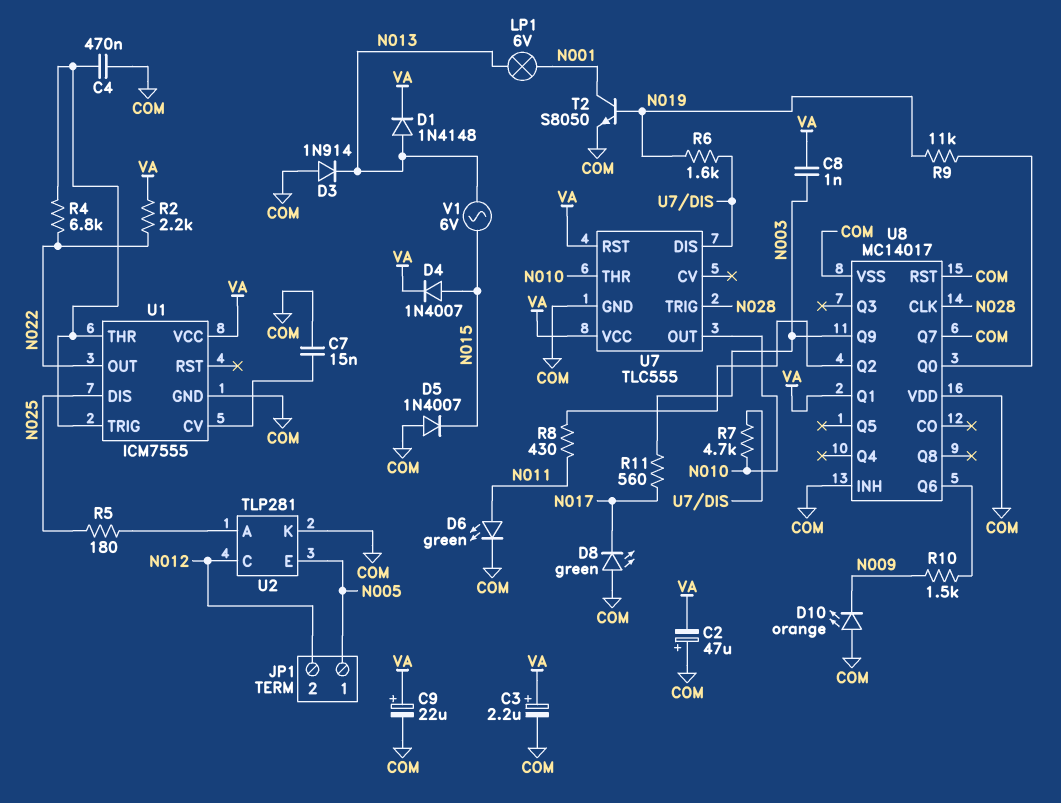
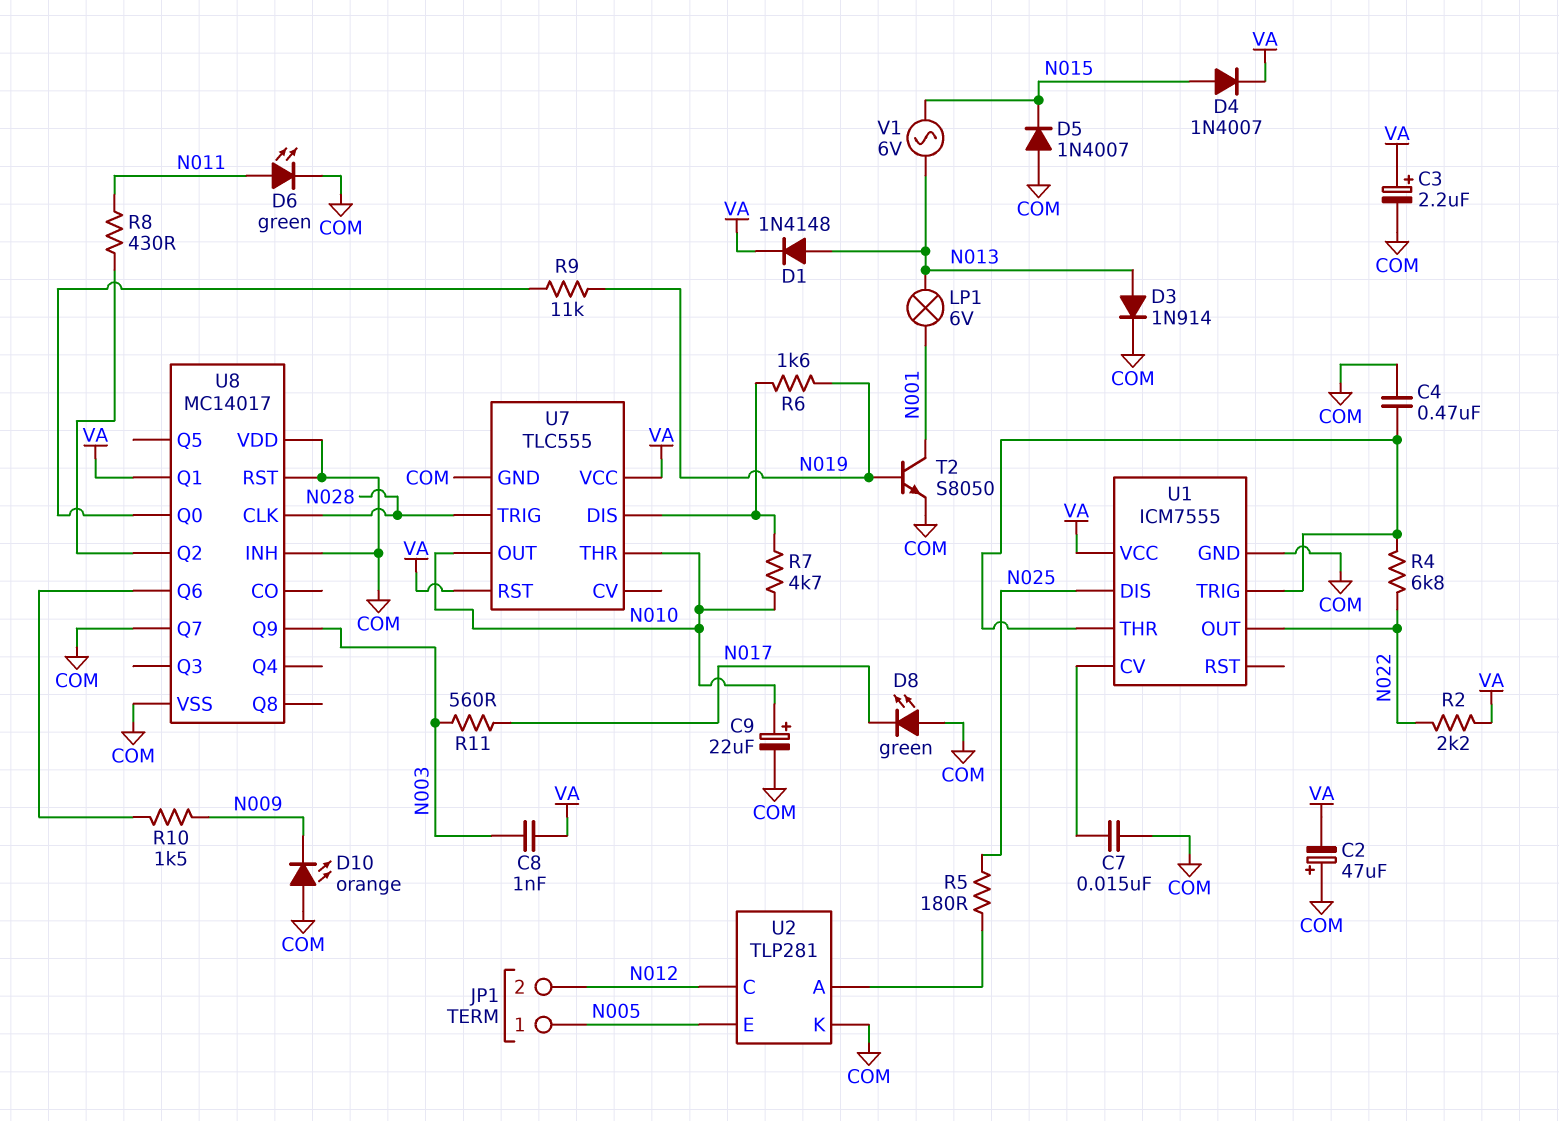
C9: 22uF (plus VA, minus COM) -> 22uF (plus N010, minus COM)
D3: diode 1N914 (A COM, K N013) -> diode 1N914 (A N013, K COM)

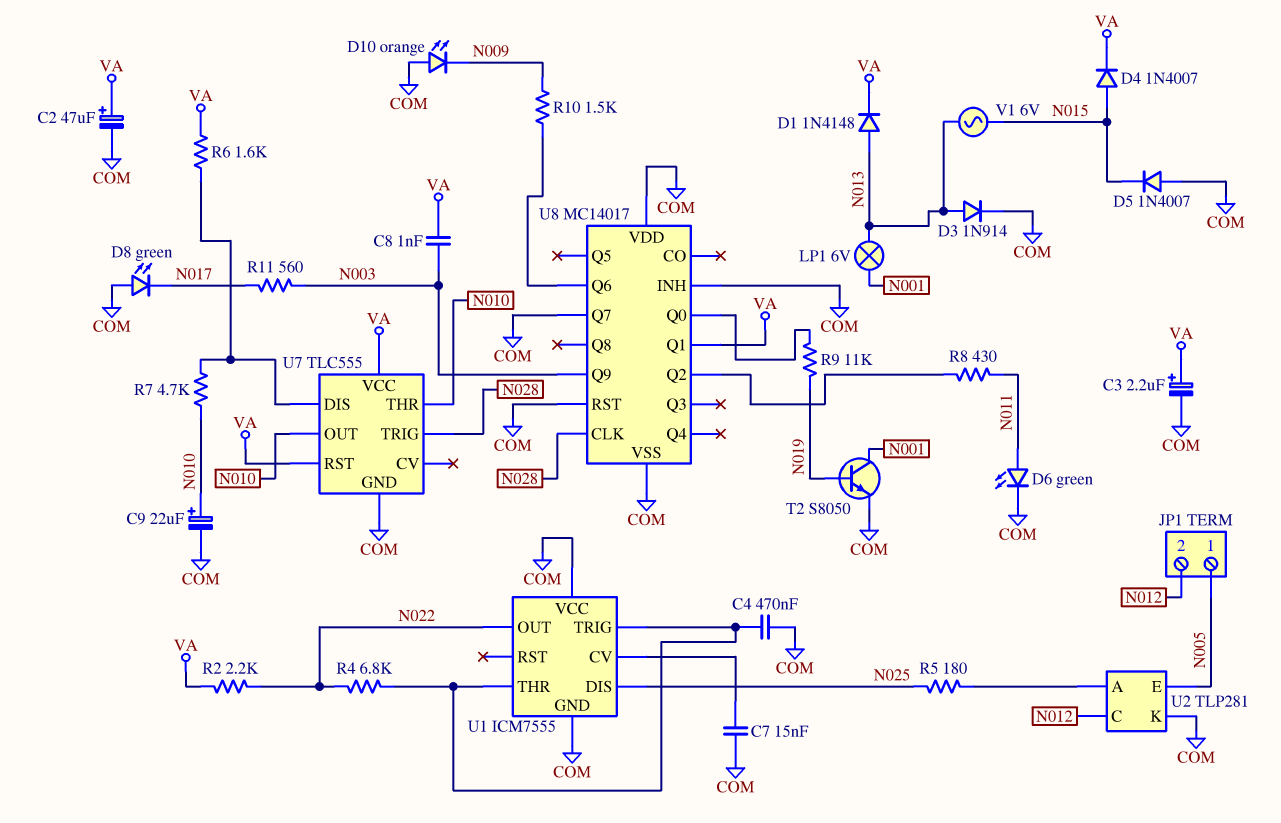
C2: 47uF (plus COM, minus VA) -> 47uF (plus VA, minus COM)
R6: 1.6k (N019, U7/DIS) -> 1.6k (U7/DIS, VA)
U1 pin VCC: VA -> COM

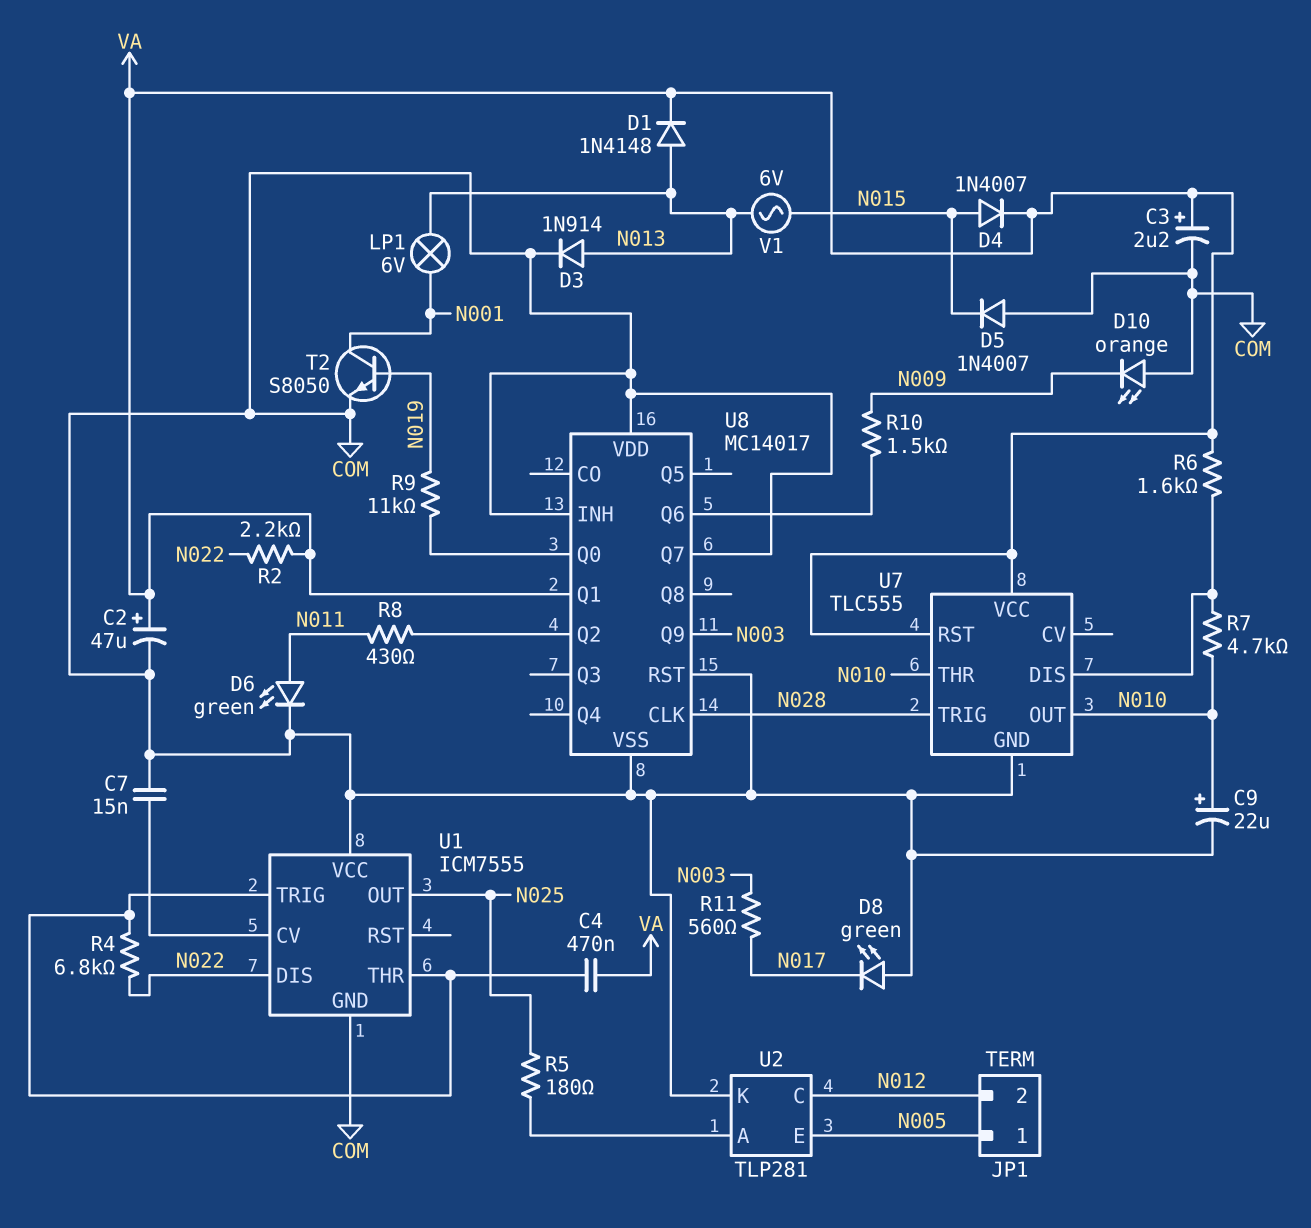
C4: 470nF (COM, U1/THR) -> 470nF (U1/THR, VA)
C8: 1nF (N003, VA) -> none
U1 pin DIS: N025 -> N022
U1 pin OUT: N022 -> N025

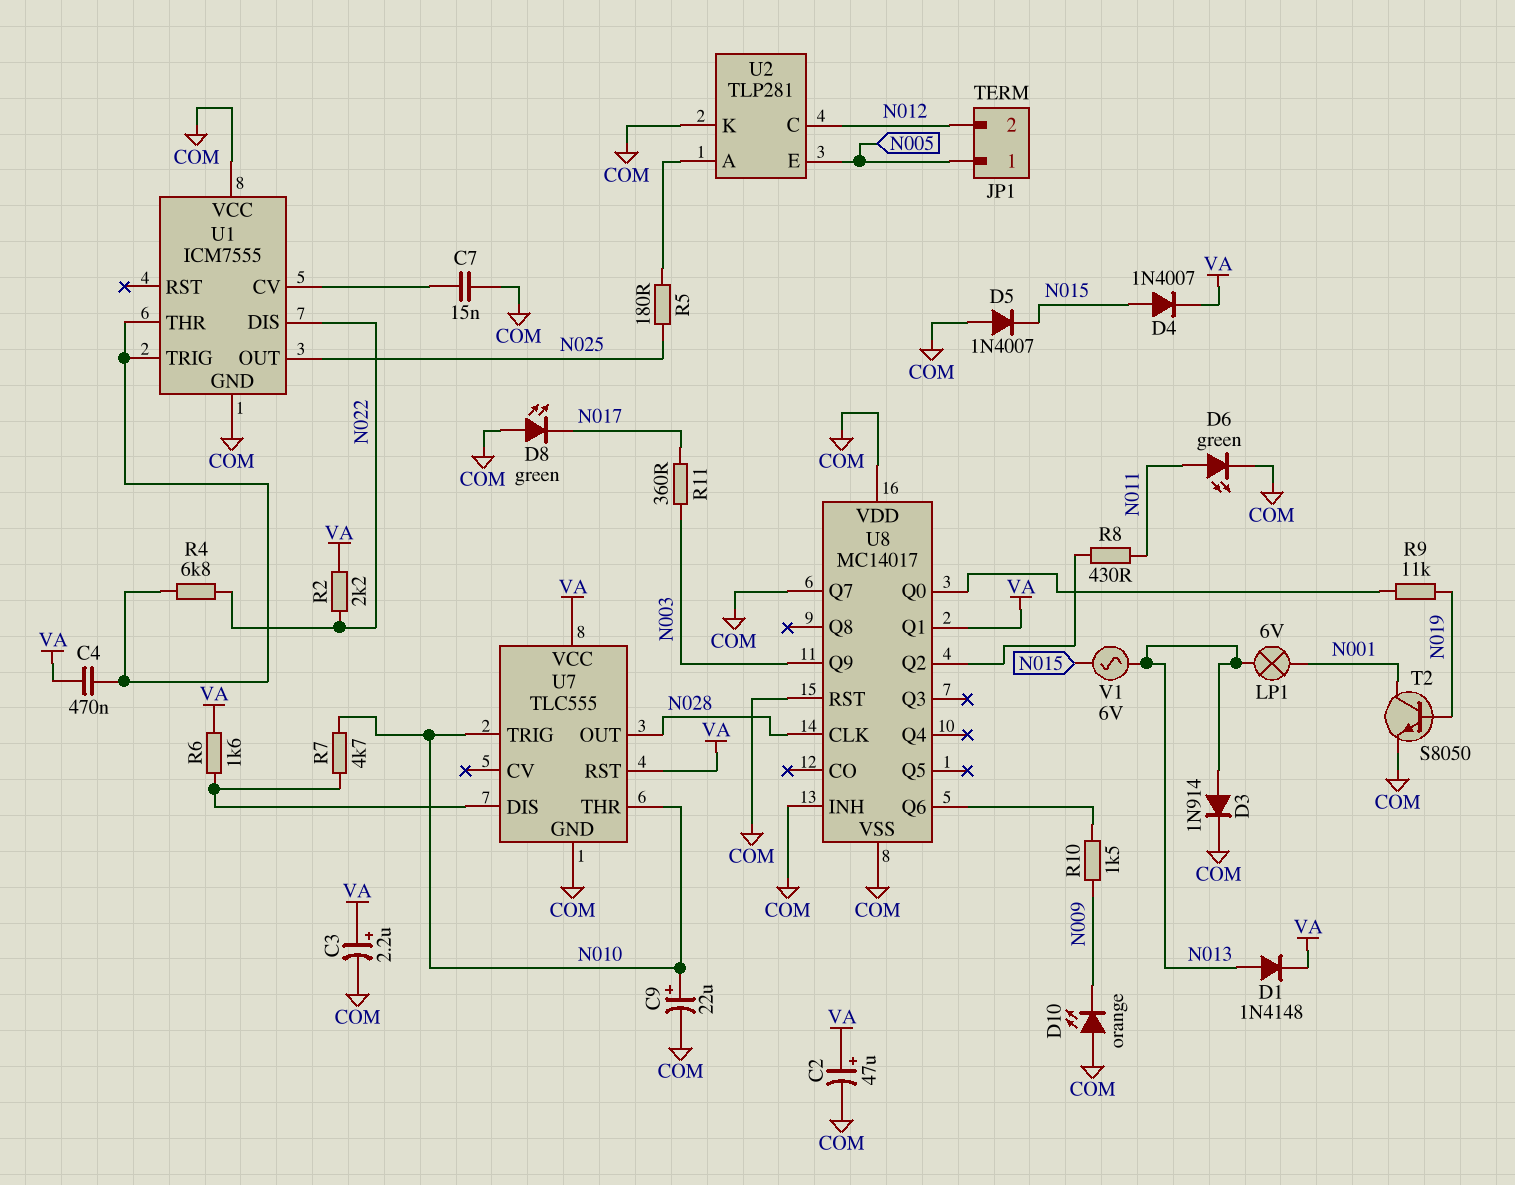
R11: 560 (N003, N017) -> 360 (N003, N017)
U7 pin OUT: N010 -> N028
U7 pin TRIG: N028 -> N010

